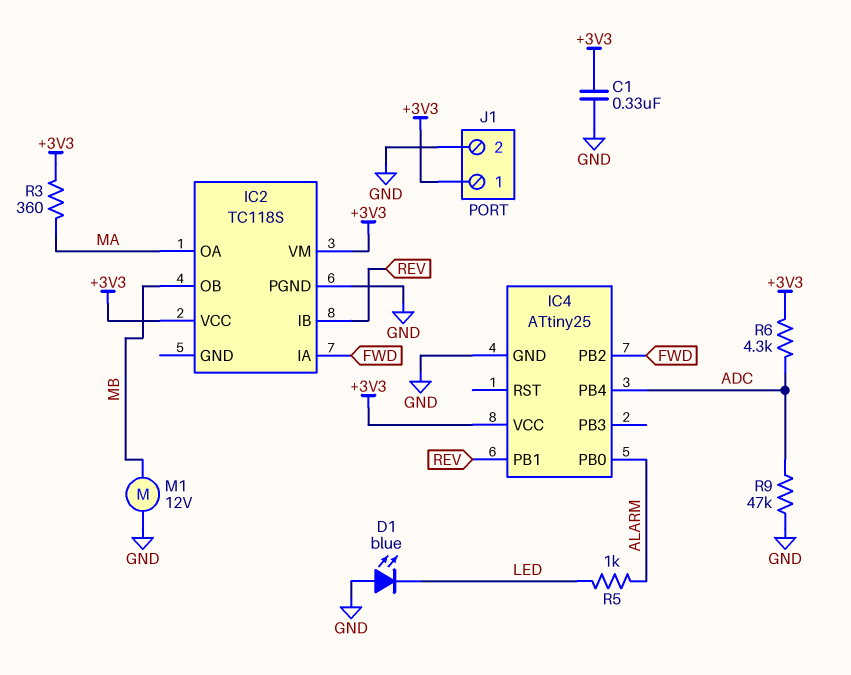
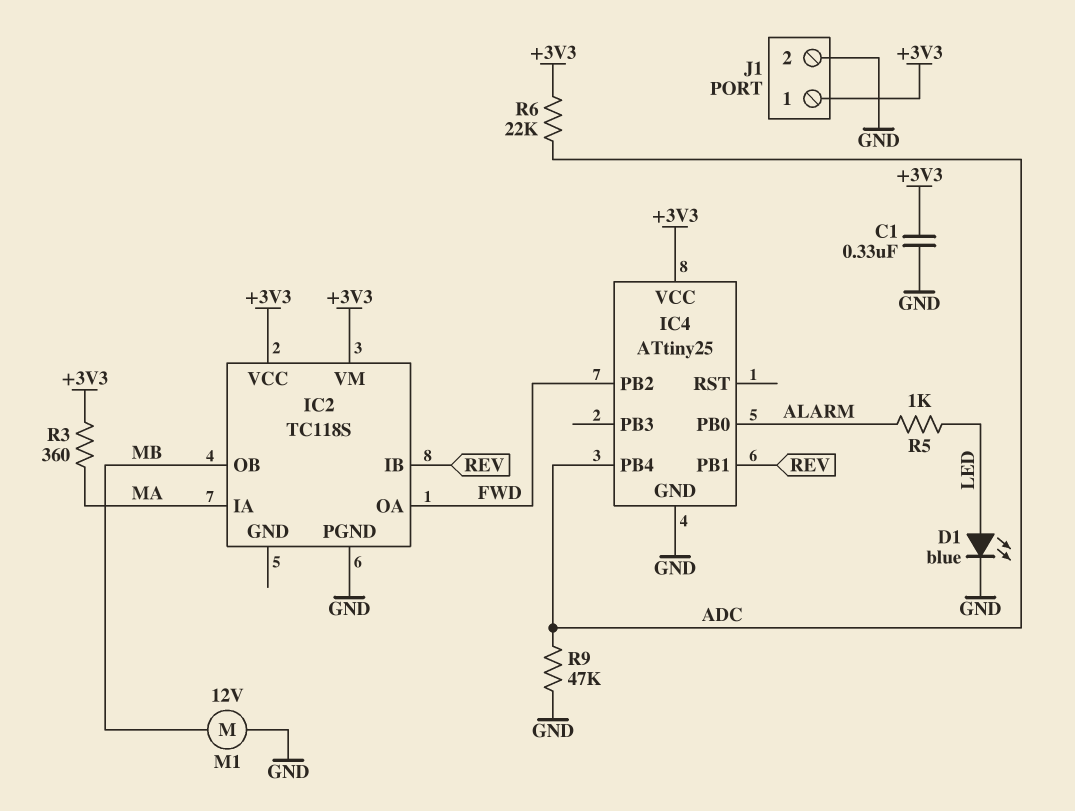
D1: LED blue (A GND, K LED) -> LED blue (A LED, K GND)
IC2 pin IA: FWD -> MA
IC2 pin OA: MA -> FWD
R6: 4.3k (+3V3, ADC) -> 22k (+3V3, ADC)

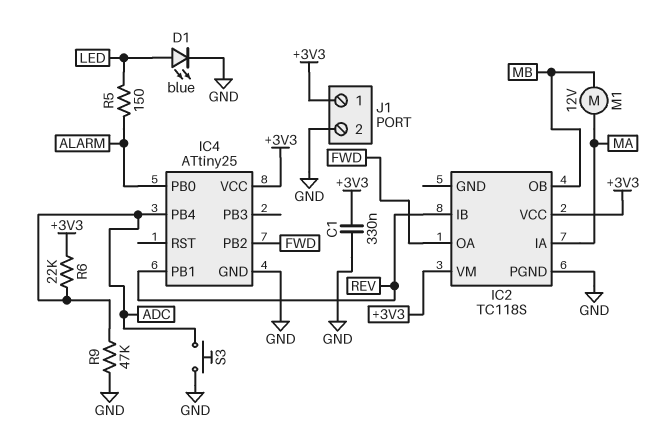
M1: motor 12V (GND, MB) -> motor 12V (MA, MB)
R3: 360 (+3V3, MA) -> none
R5: 1k (ALARM, LED) -> 150 (ALARM, LED)
S3: none -> button (ADC, GND)

